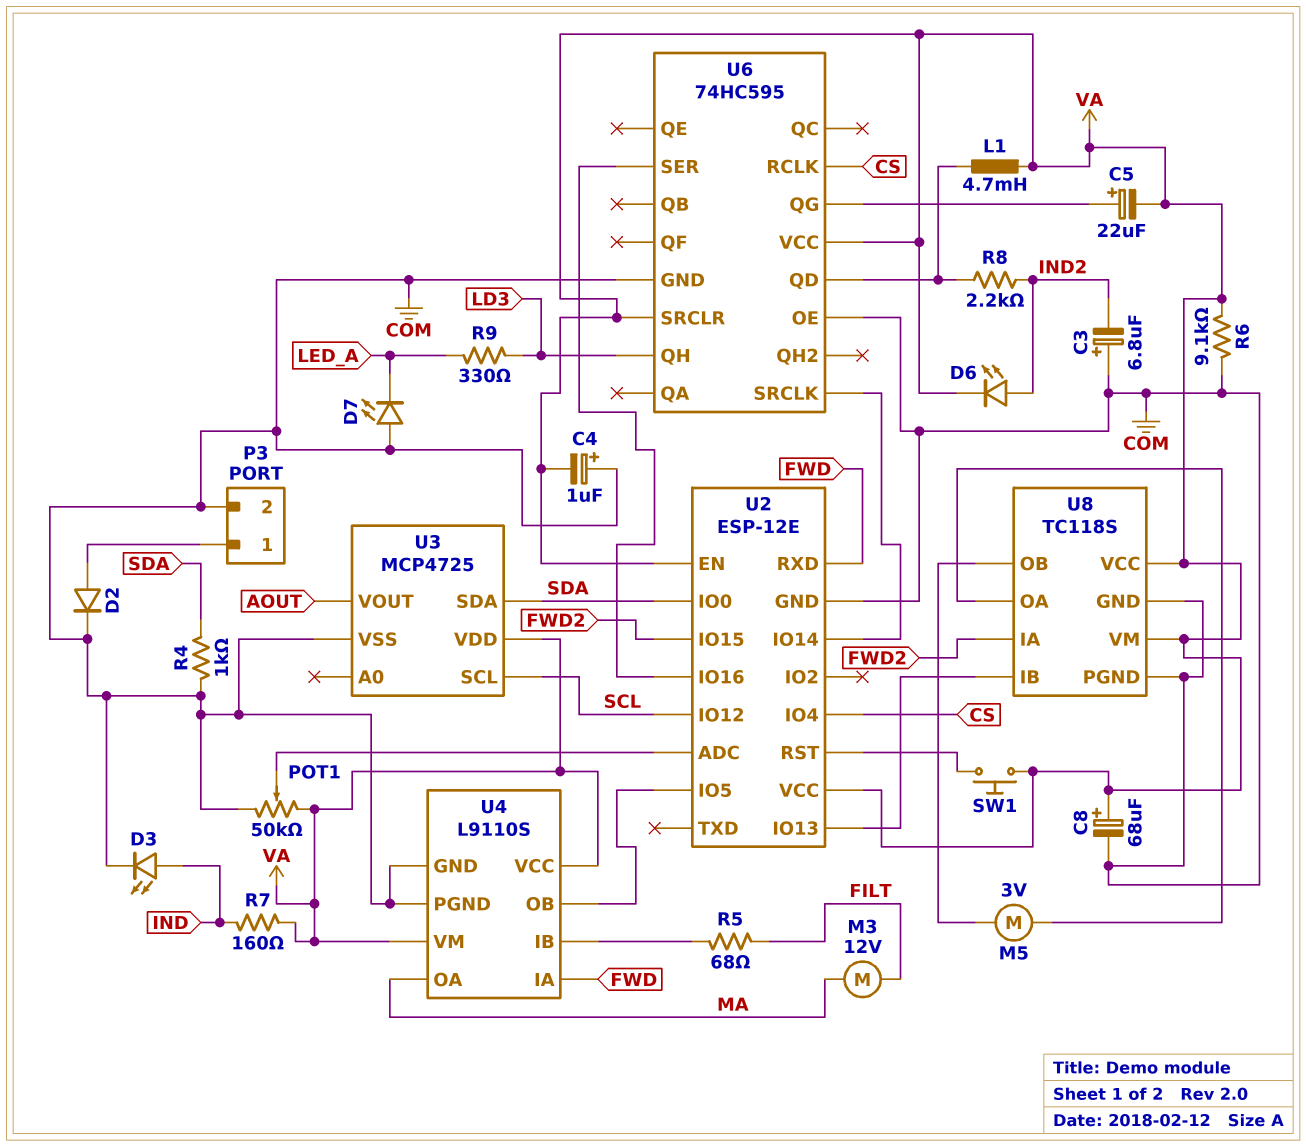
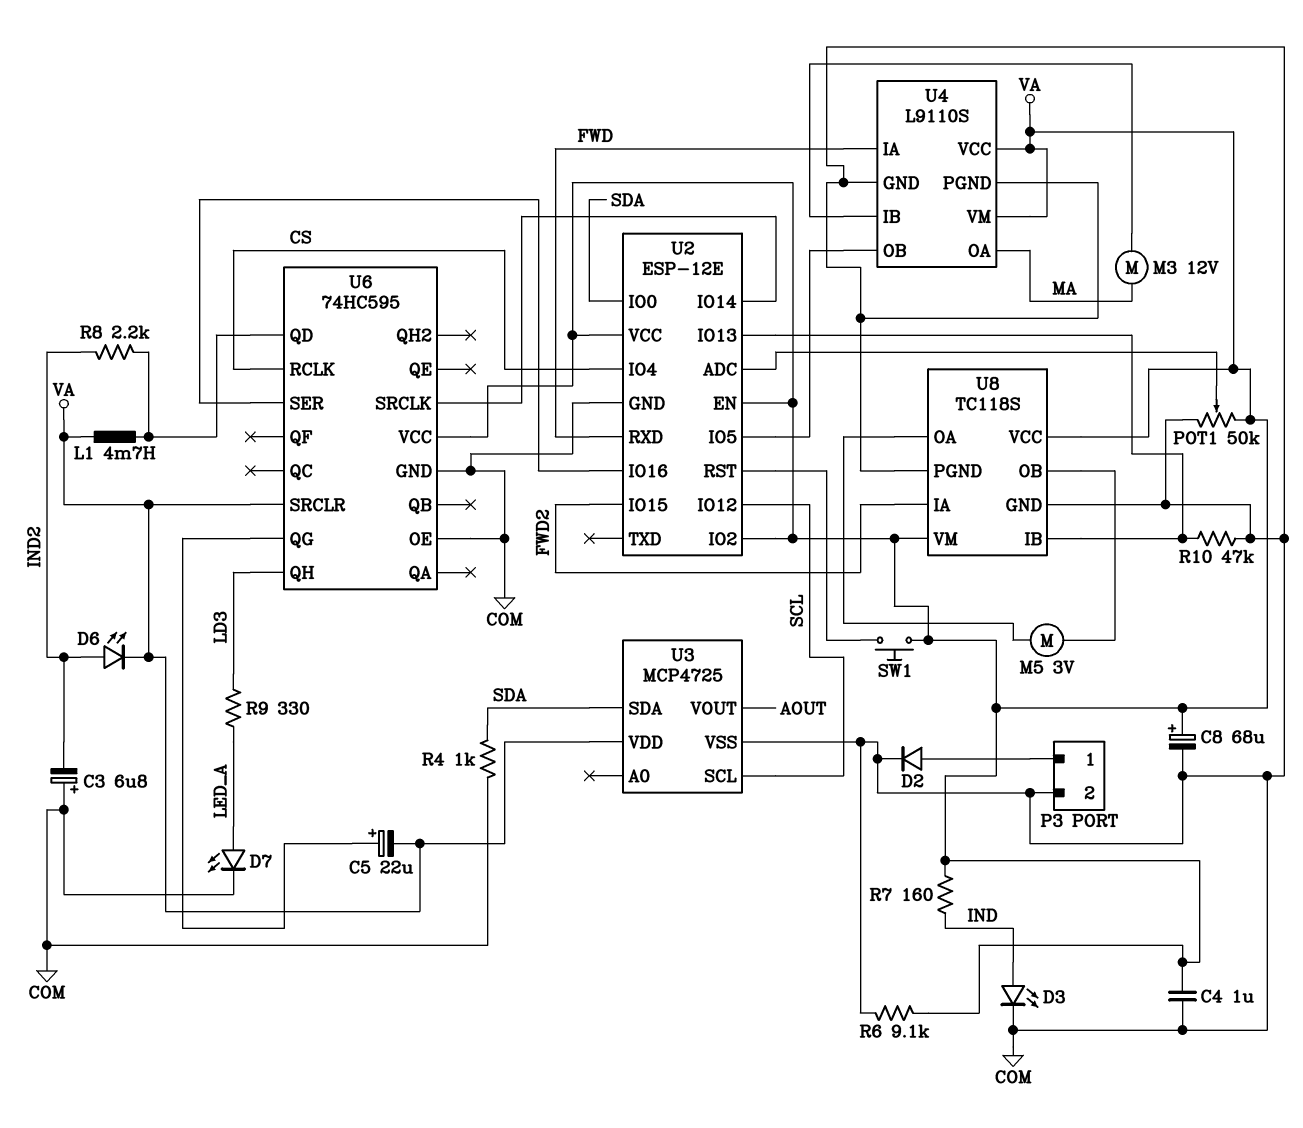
C4: 1uF (plus COM, minus VA) -> 1uF (COM, VA)
D7: LED (A COM, K LED_A) -> LED (A LED_A, K COM)
M3: motor 12V (FILT, MA) -> motor 12V (MA, U4/IB)
R5: 68 (FILT, U4/IB) -> none
R10: none -> 47k (COM, U2/IO13)
U2 pin IO2: none -> VA

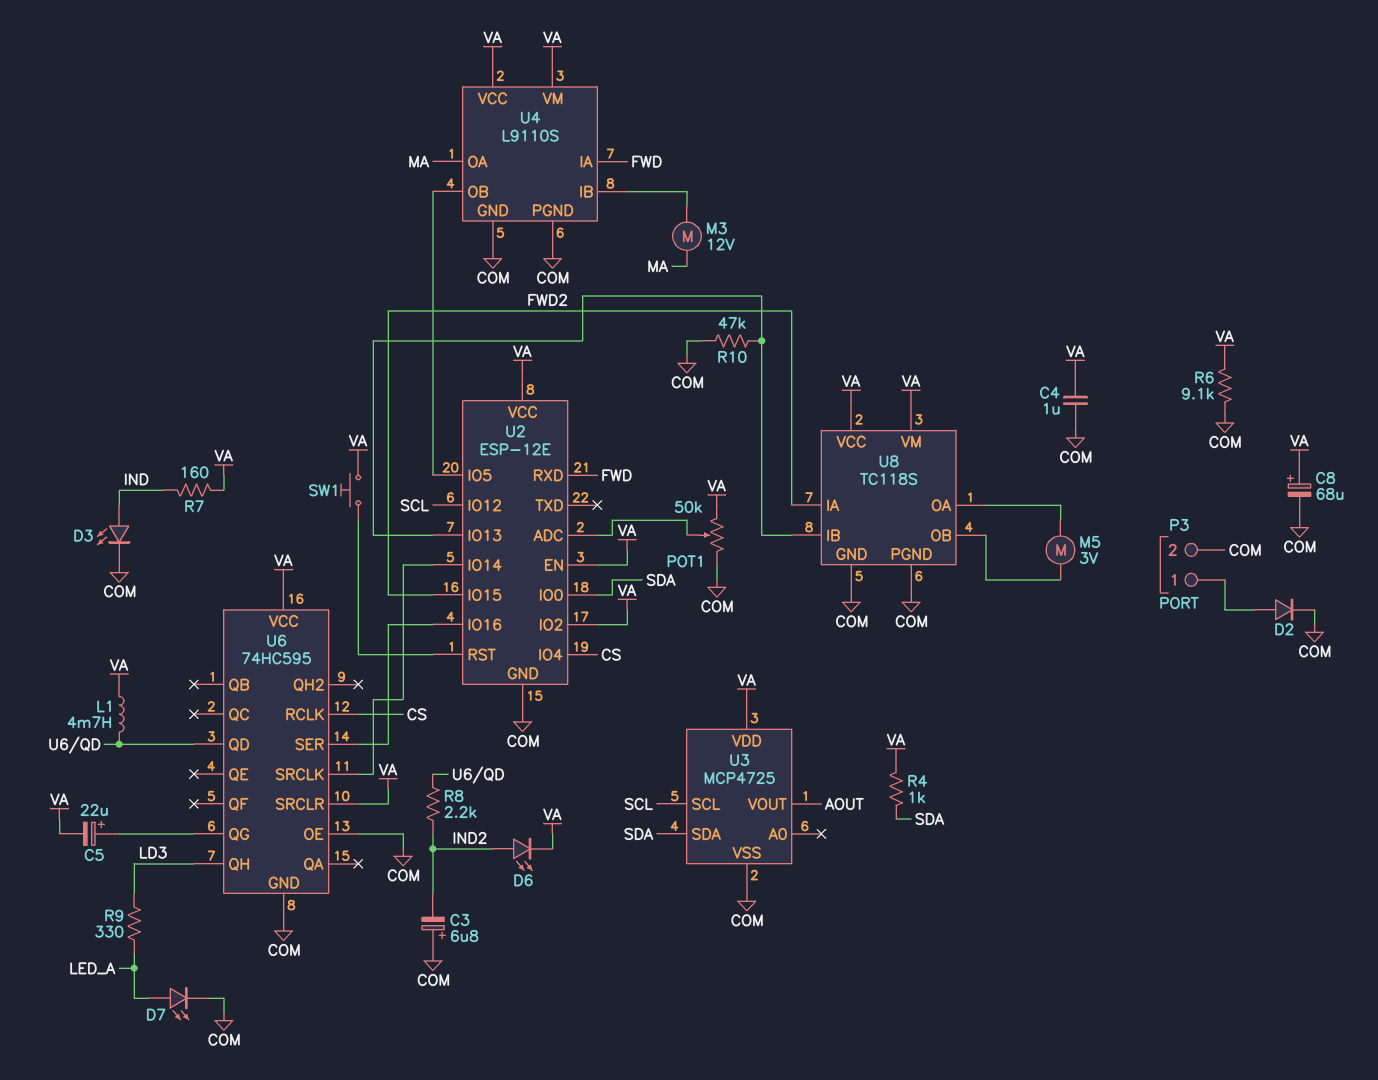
R4: 1k (COM, SDA) -> 1k (SDA, VA)

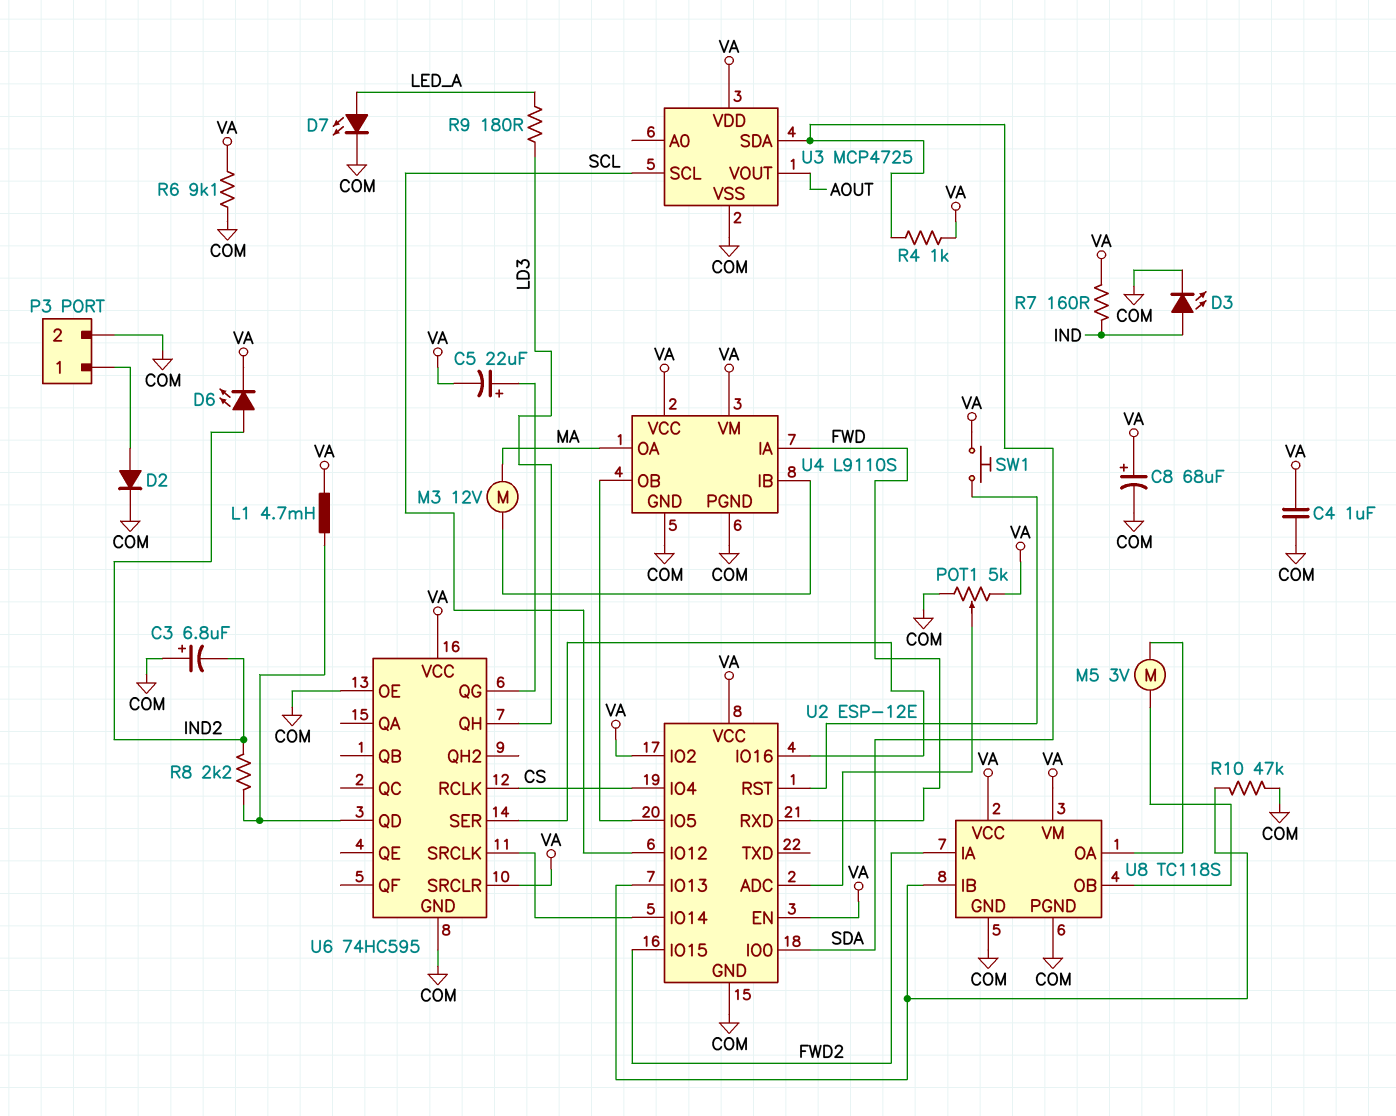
POT1: 50k (COM, VA, wiper U2/ADC) -> 5k (COM, VA, wiper U2/ADC)
R9: 330 (LD3, LED_A) -> 180 (LD3, LED_A)

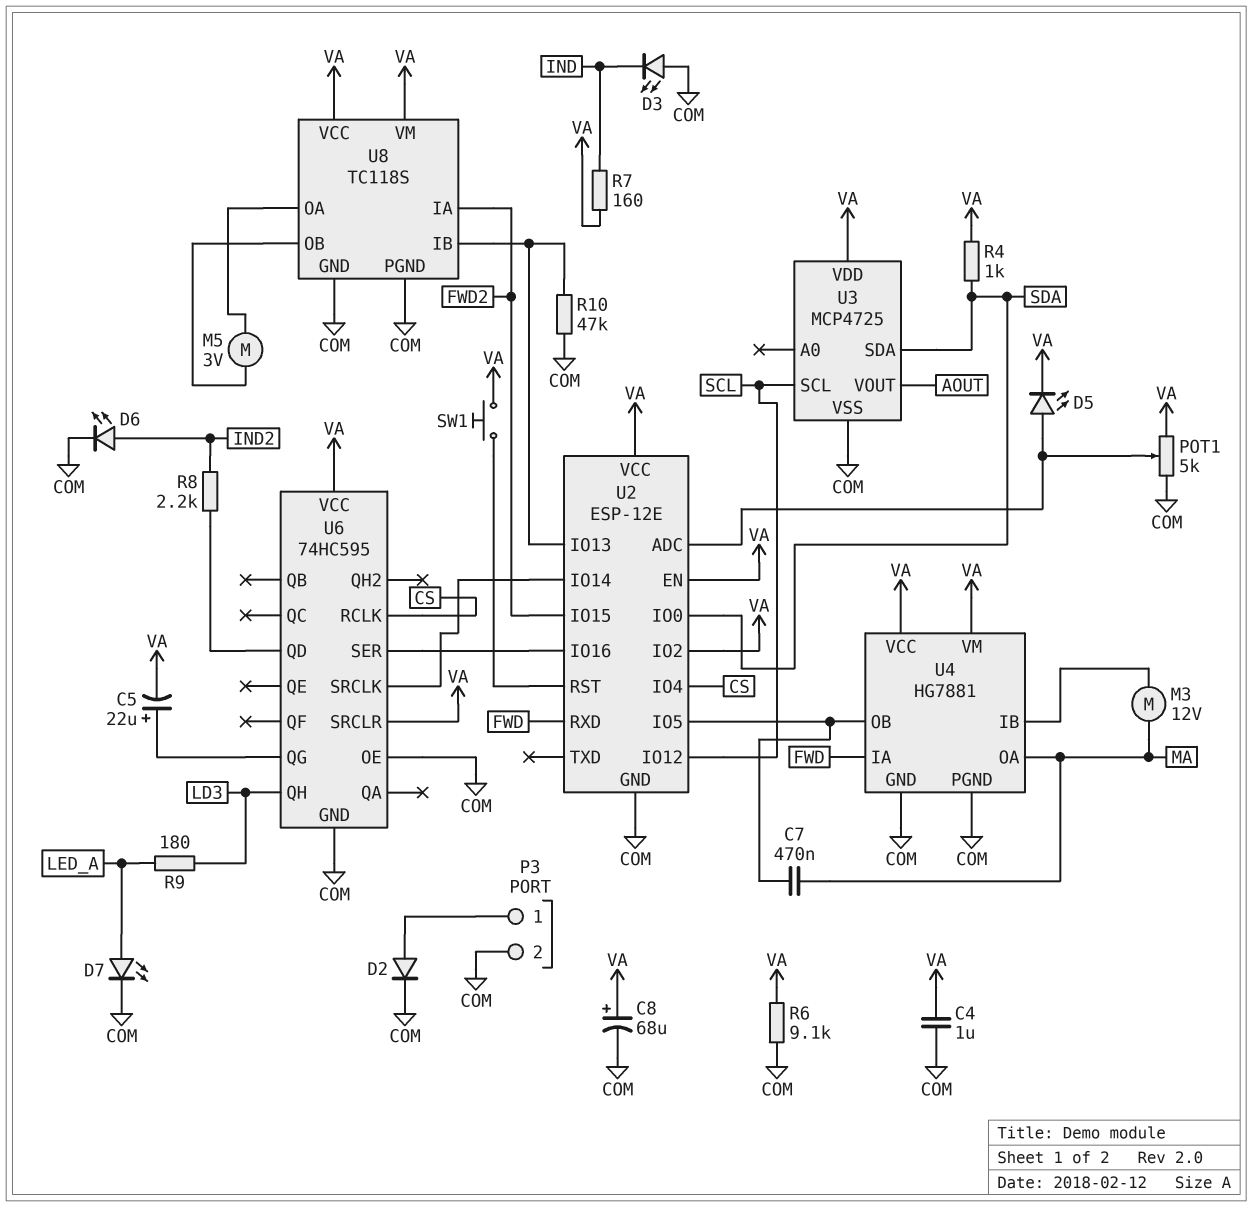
C3: 6.8uF (plus COM, minus IND2) -> none
C7: none -> 470nF (MA, U2/IO5)
D3: LED (A IND, K COM) -> LED (A COM, K IND)
D5: none -> LED (A U2/ADC, K VA)
D6: LED (A IND2, K VA) -> LED (A IND2, K COM)
L1: 4.7mH (U6/QD, VA) -> none
U4: L9110S -> HG7881

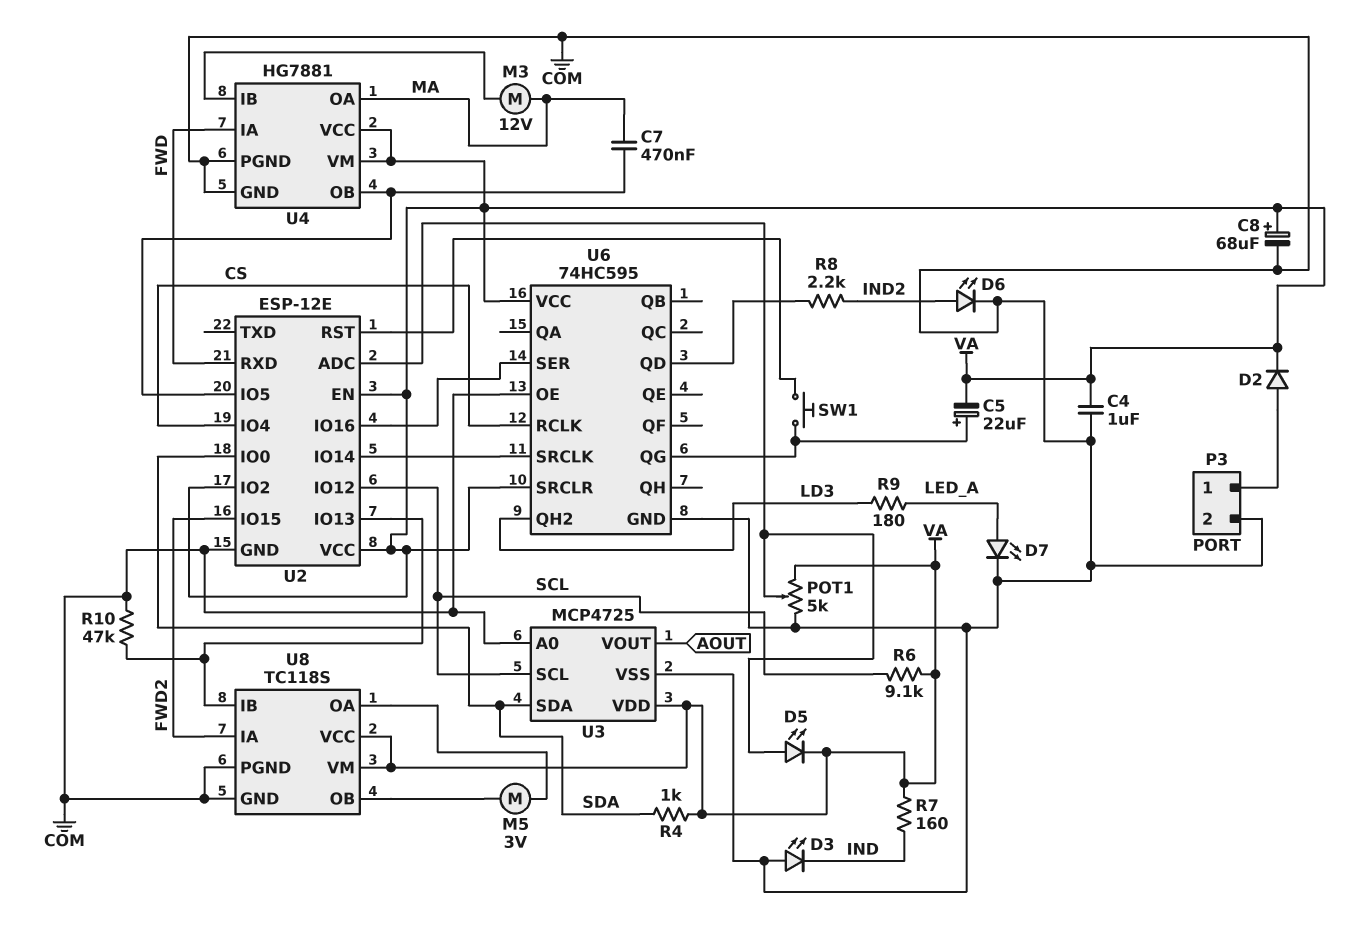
D2: diode (A P3/1, K COM) -> diode (A P3/1, K VA)
R6: 9.1k (COM, VA) -> 9.1k (SCL, VA)
SW1: button (U2/RST, VA) -> button (U2/RST, U6/QG)
U3 pin A0: none -> COM
U6 pin QH: LD3 -> none
U6 pin QH2: none -> LD3

